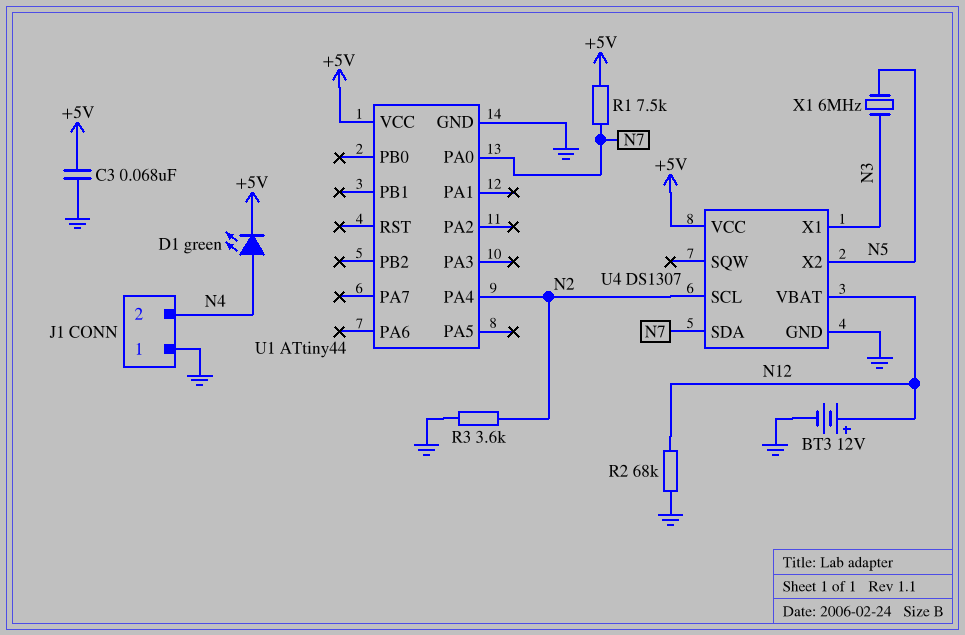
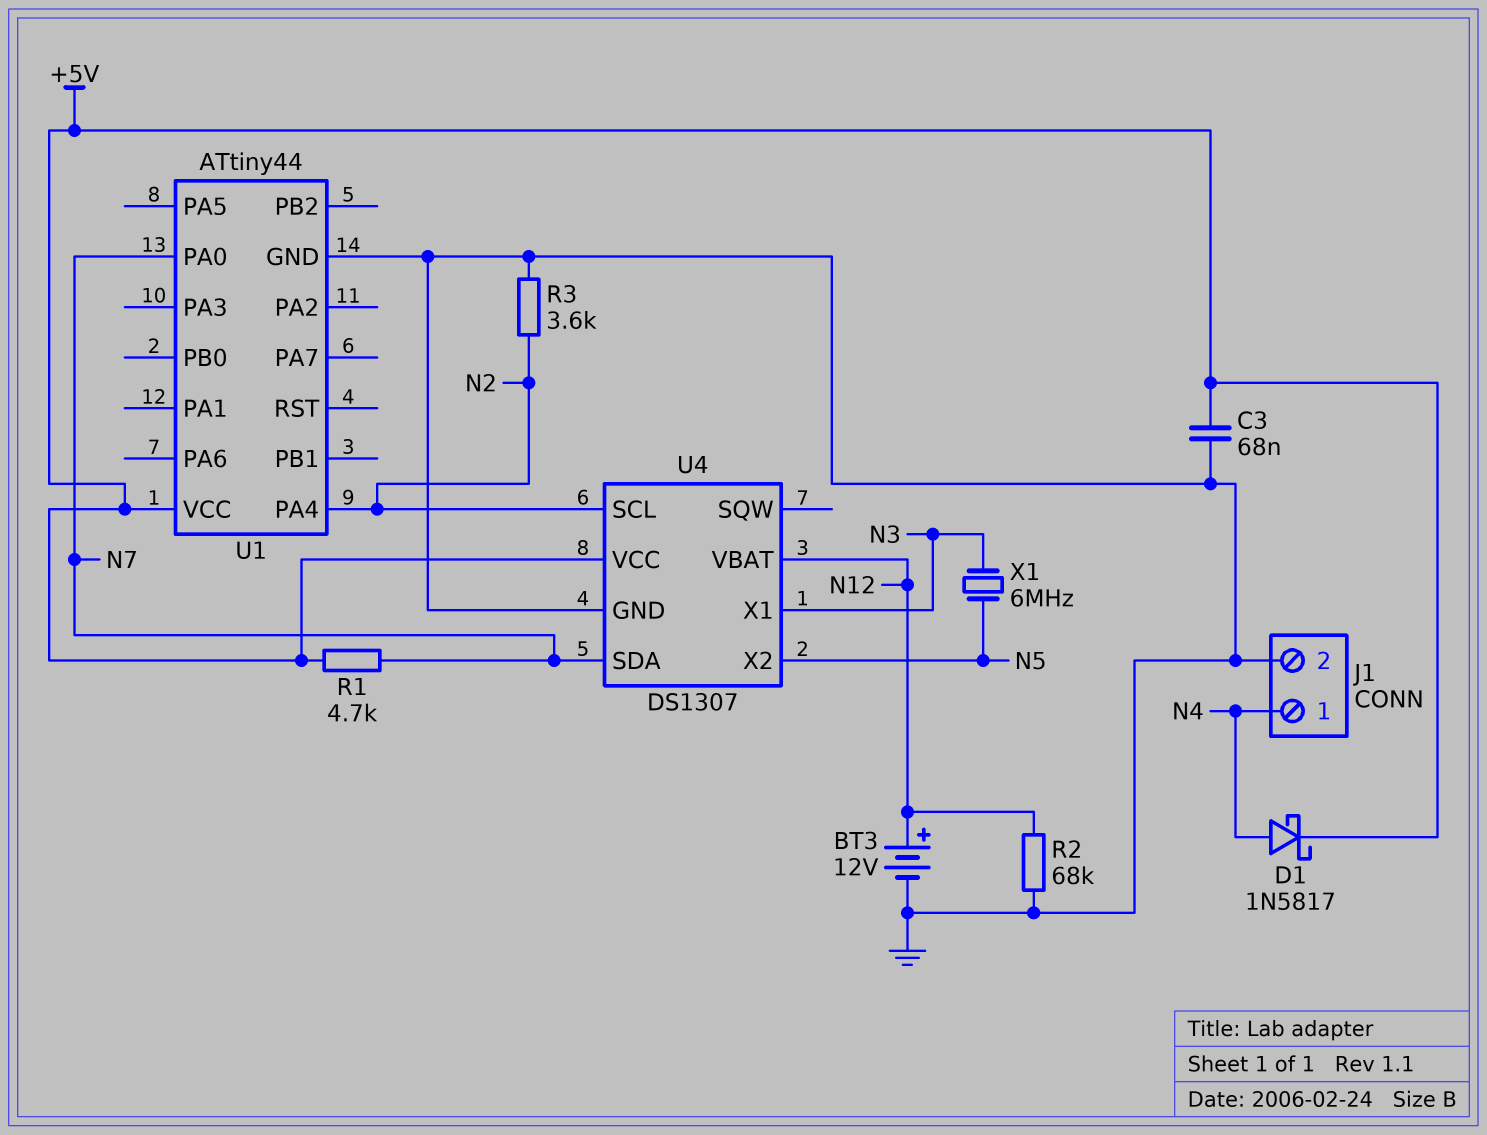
D1: LED green (A N4, K +5V) -> schottky 1N5817 (A N4, K +5V)
J1 pin 1: GND -> N4
J1 pin 2: N4 -> GND
R1: 7.5k (+5V, N7) -> 4.7k (+5V, N7)

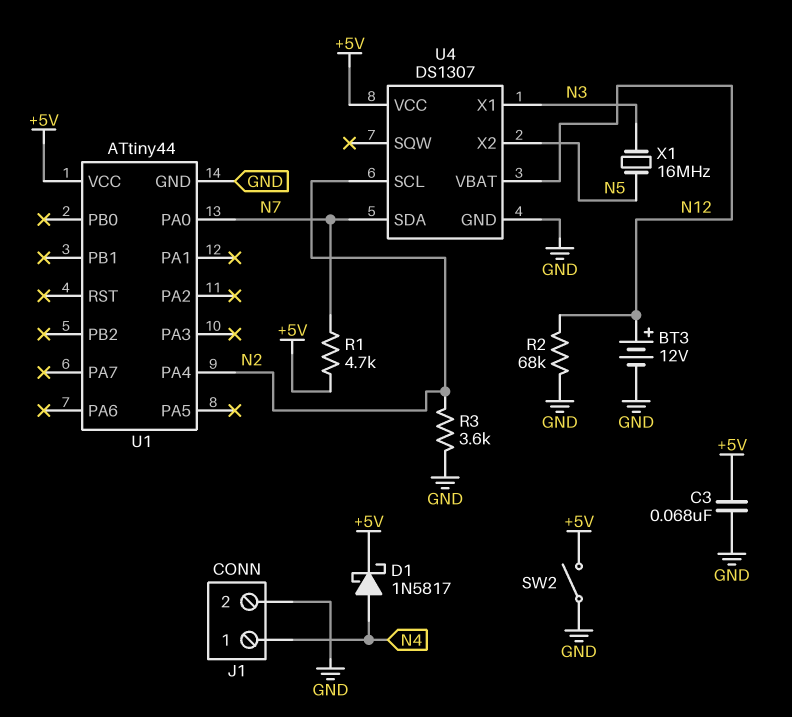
SW2: none -> switch (+5V, GND)
X1: 6MHz (N3, N5) -> 16MHz (N3, N5)

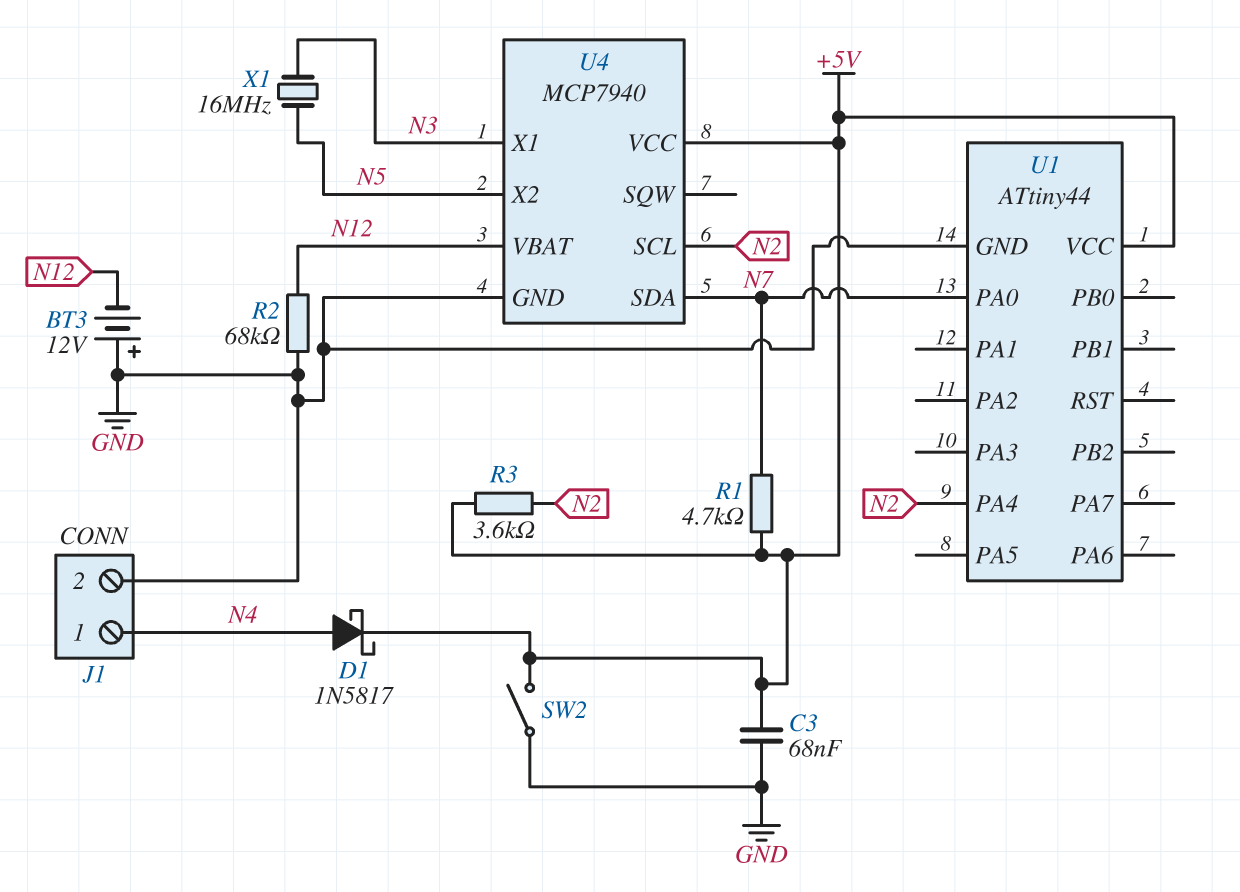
BT3: 12V (plus N12, minus GND) -> 12V (plus GND, minus N12)
R3: 3.6k (GND, N2) -> 3.6k (+5V, N2)
U4: DS1307 -> MCP7940

